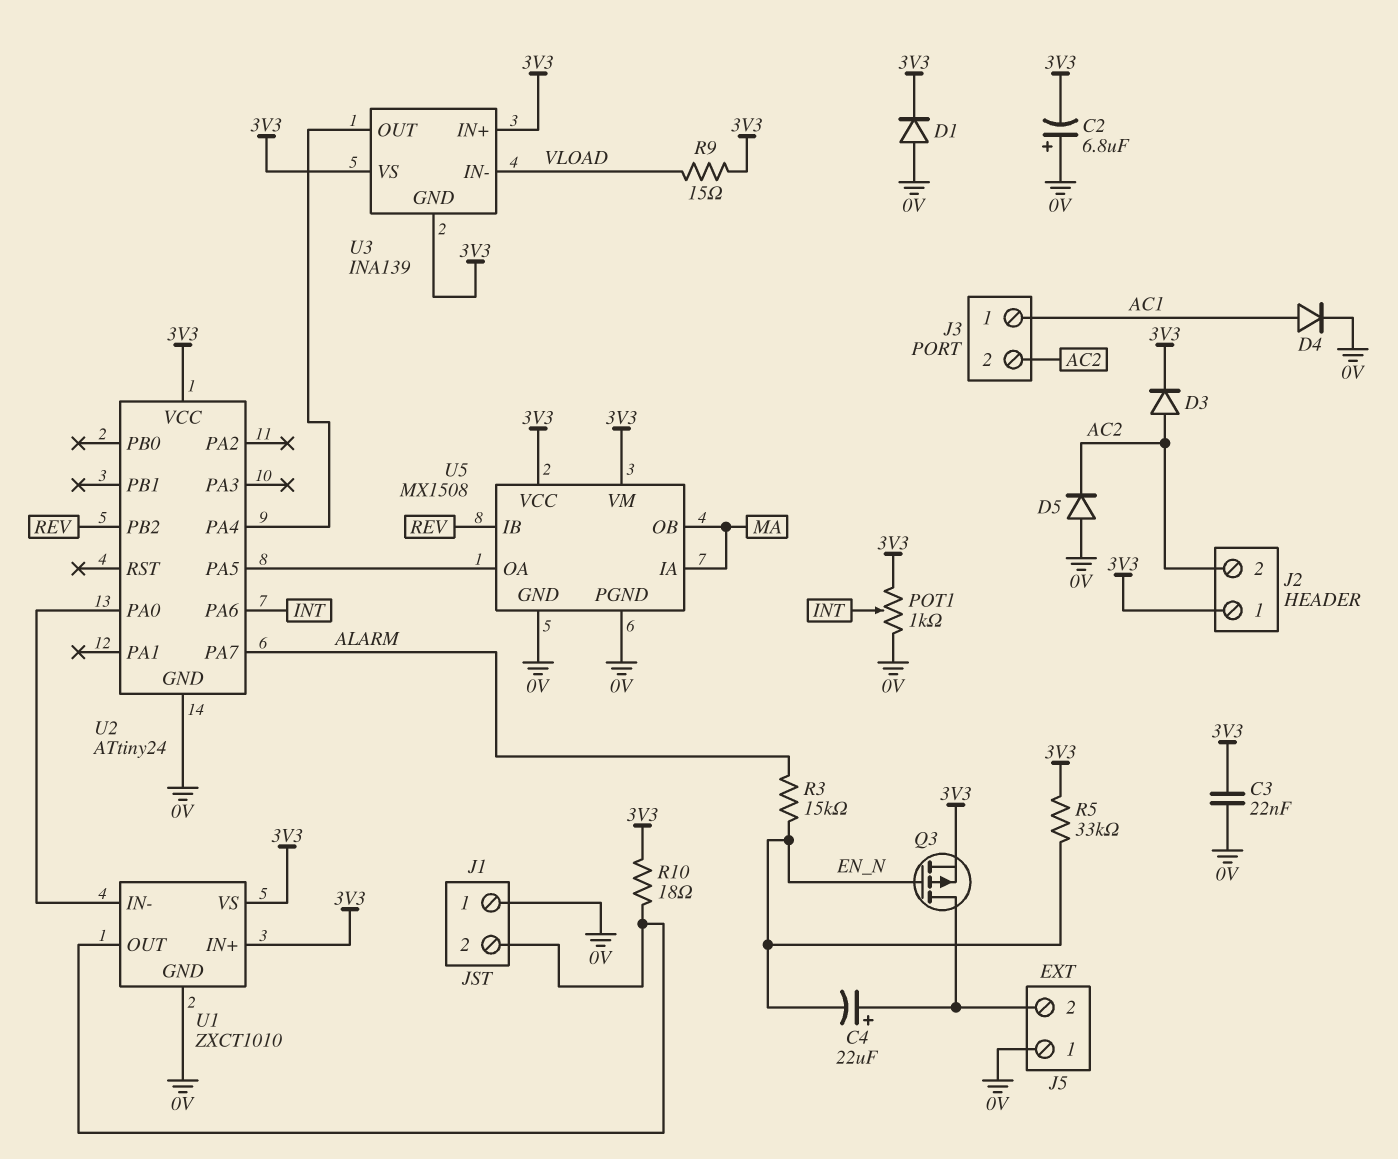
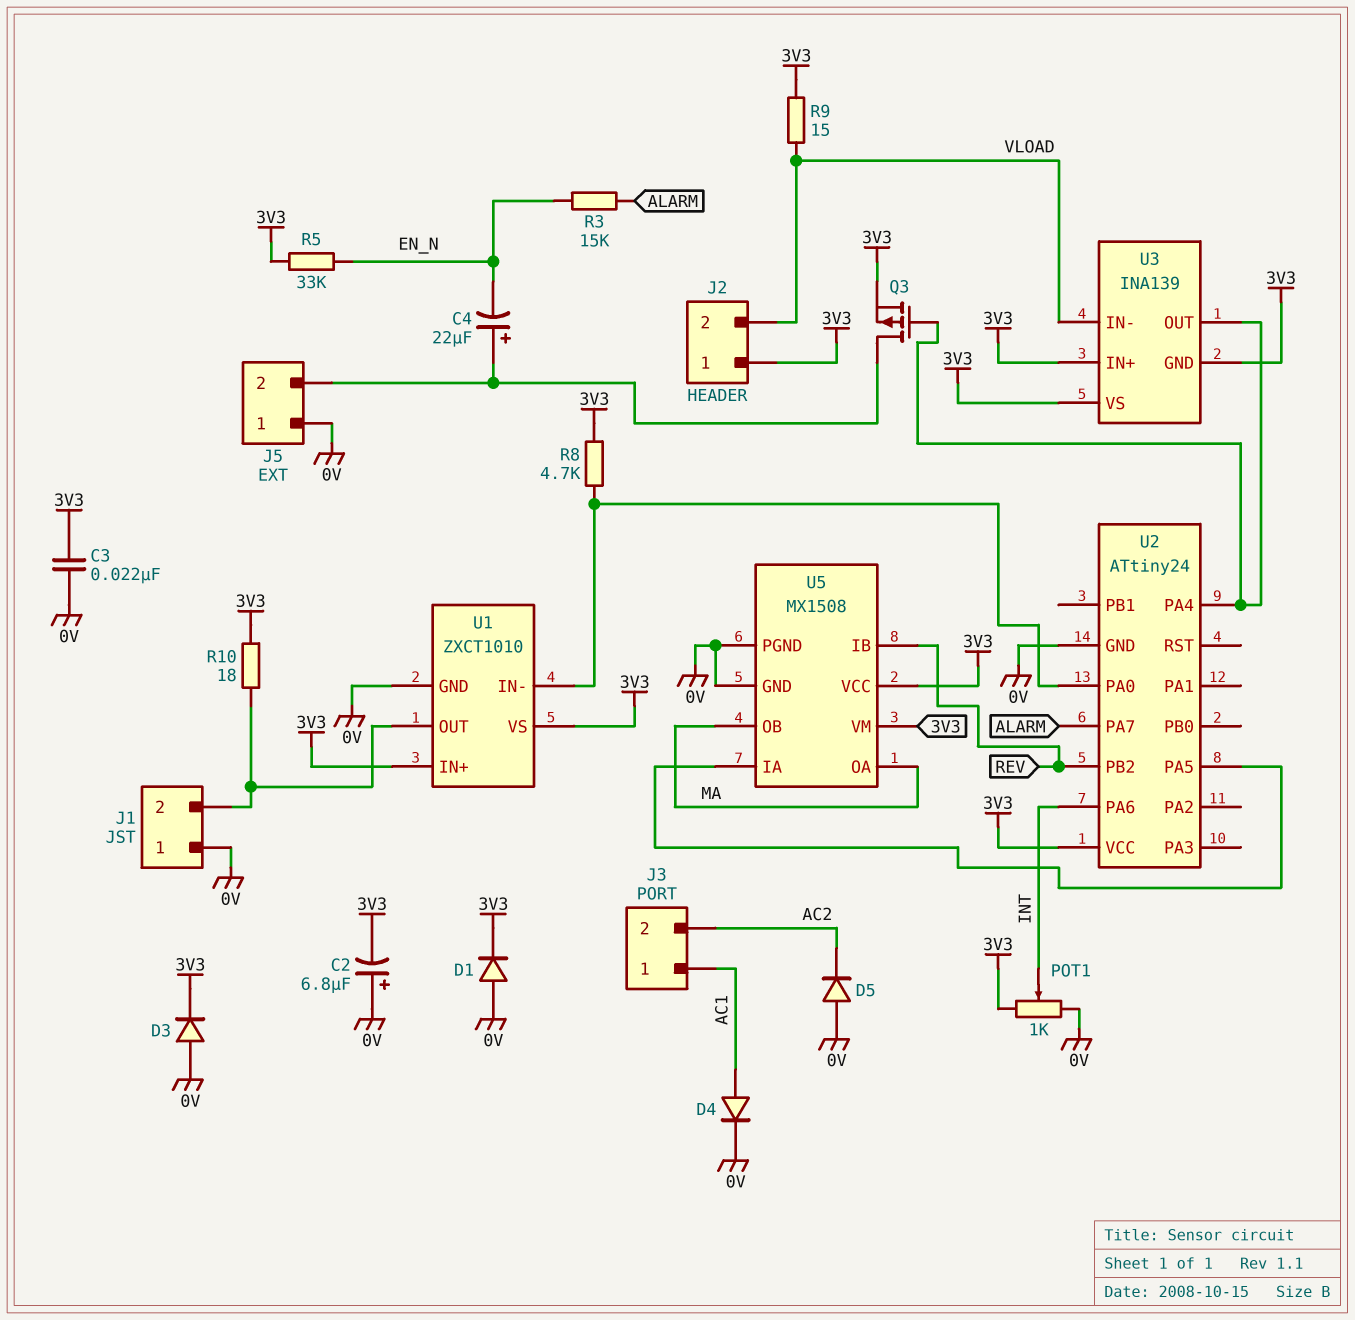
D3: diode (A AC2, K 3V3) -> diode (A 0V, K 3V3)
J2 pin 2: AC2 -> VLOAD
Q3: PMOS (G EN_N, D J5/2, S 3V3) -> PMOS (G U2/PA4, D J5/2, S 3V3)
R8: none -> 4.7k (3V3, U1/IN-)
U5 pin IA: MA -> U2/PA5
U5 pin OA: U2/PA5 -> MA

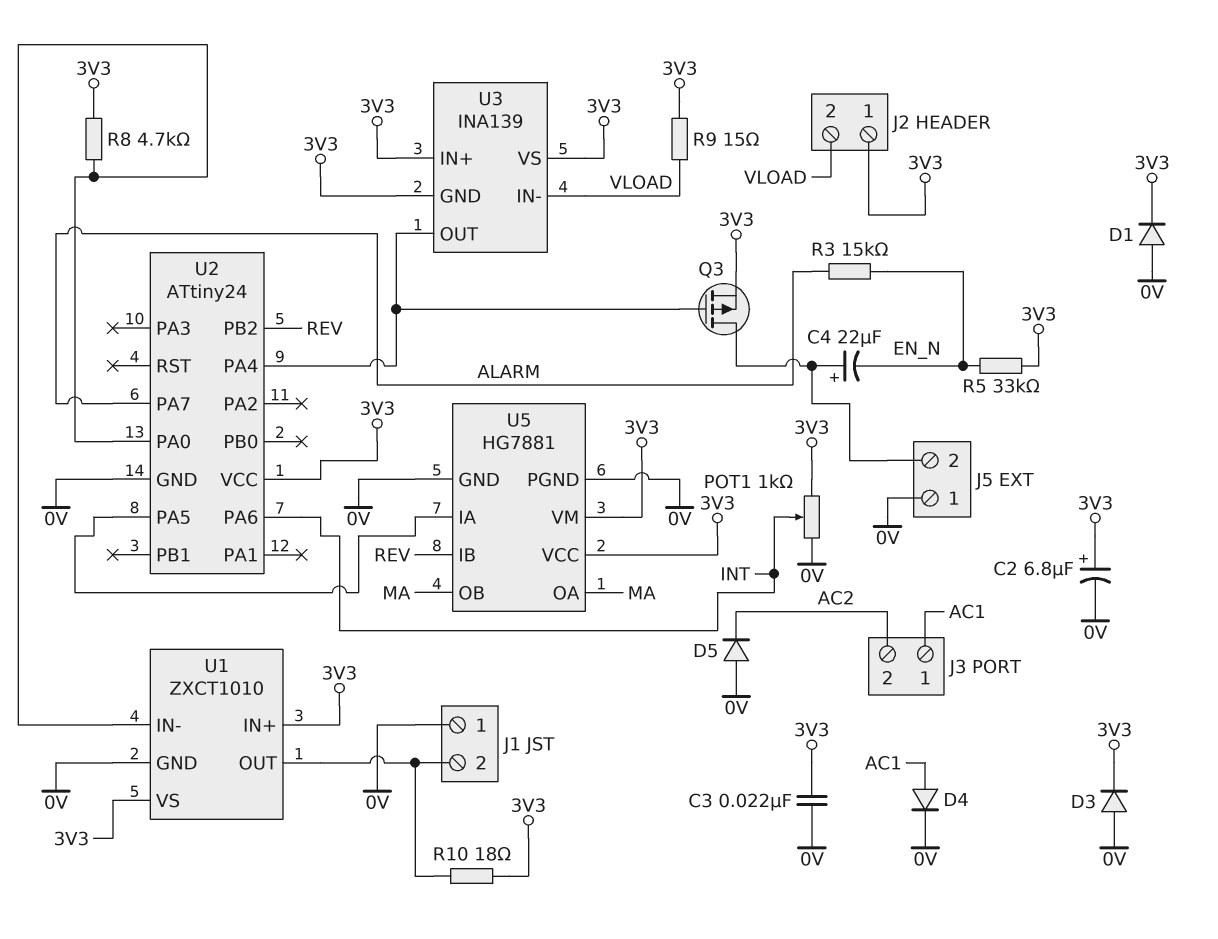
C2: 6.8uF (plus 0V, minus 3V3) -> 6.8uF (plus 3V3, minus 0V)
U5: MX1508 -> HG7881

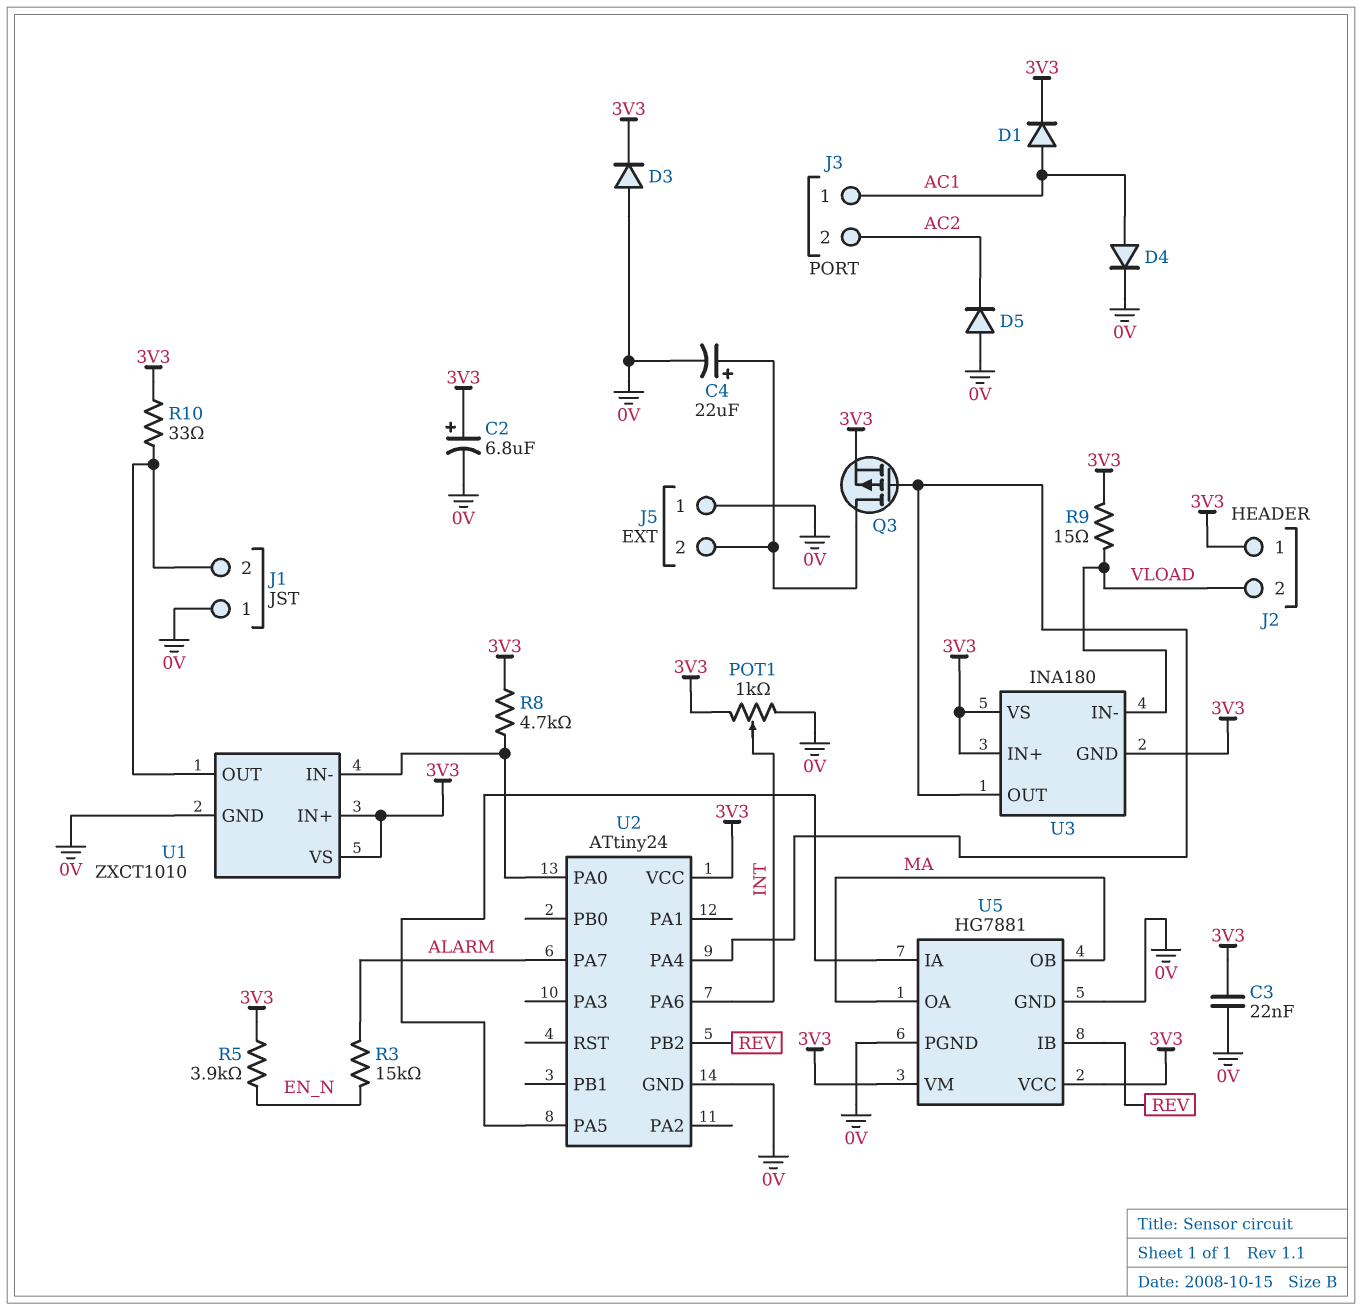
C4: 22uF (plus J5/2, minus EN_N) -> 22uF (plus J5/2, minus 0V)
D1: diode (A 0V, K 3V3) -> diode (A AC1, K 3V3)
R5: 33k (3V3, EN_N) -> 3.9k (3V3, EN_N)
R10: 18 (3V3, J1/2) -> 33 (3V3, J1/2)
U3: INA139 -> INA180

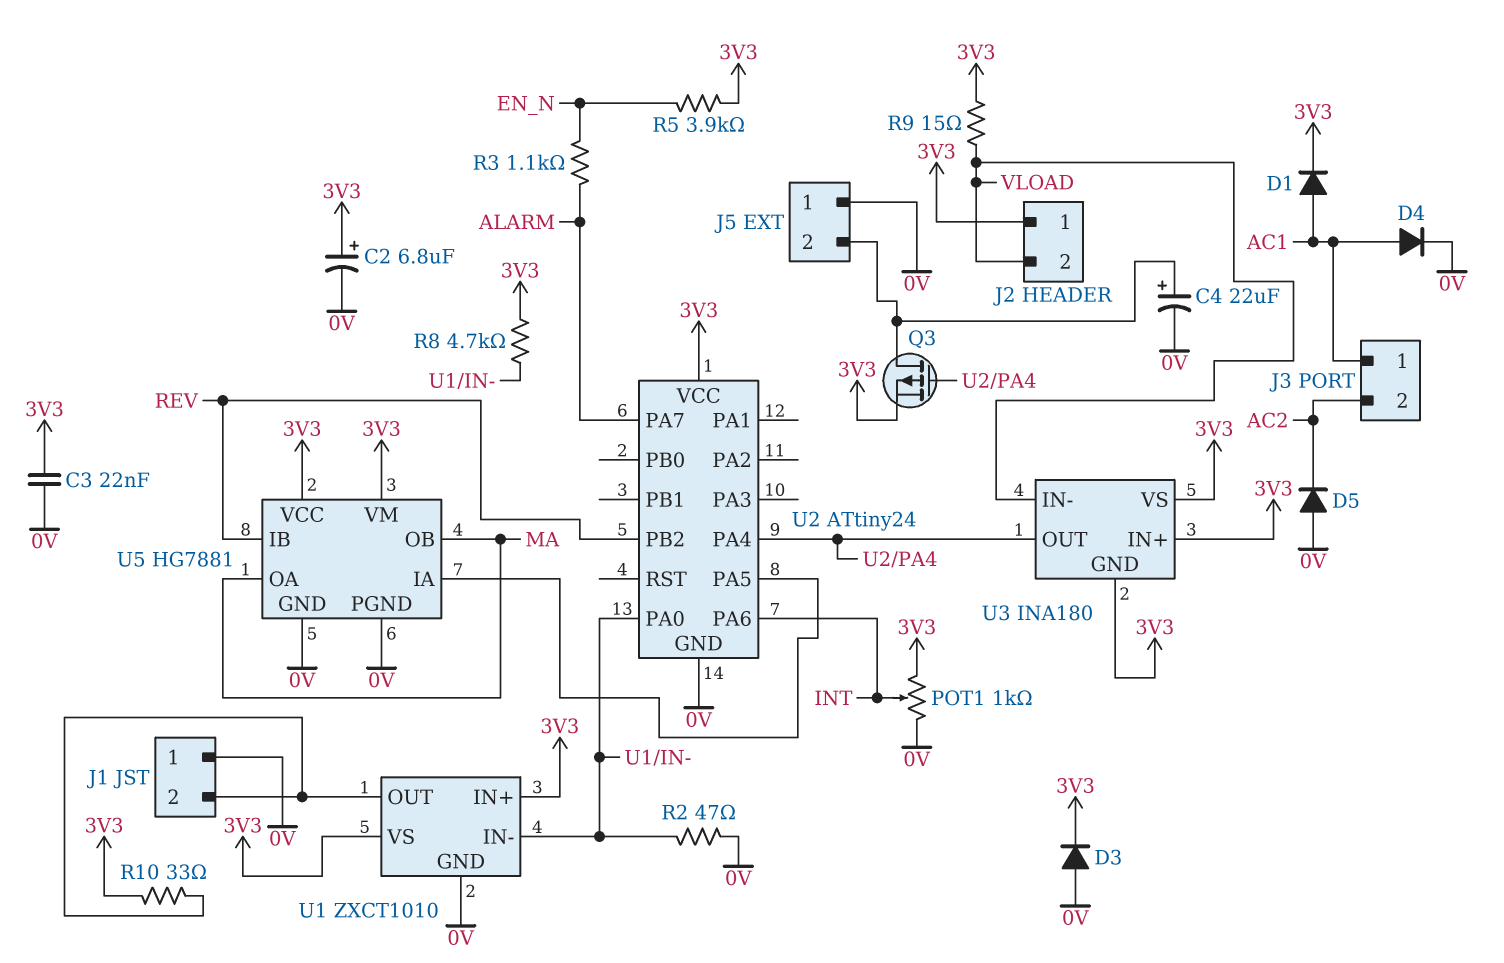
R2: none -> 47 (0V, U1/IN-)
R3: 15k (ALARM, EN_N) -> 1.1k (ALARM, EN_N)

